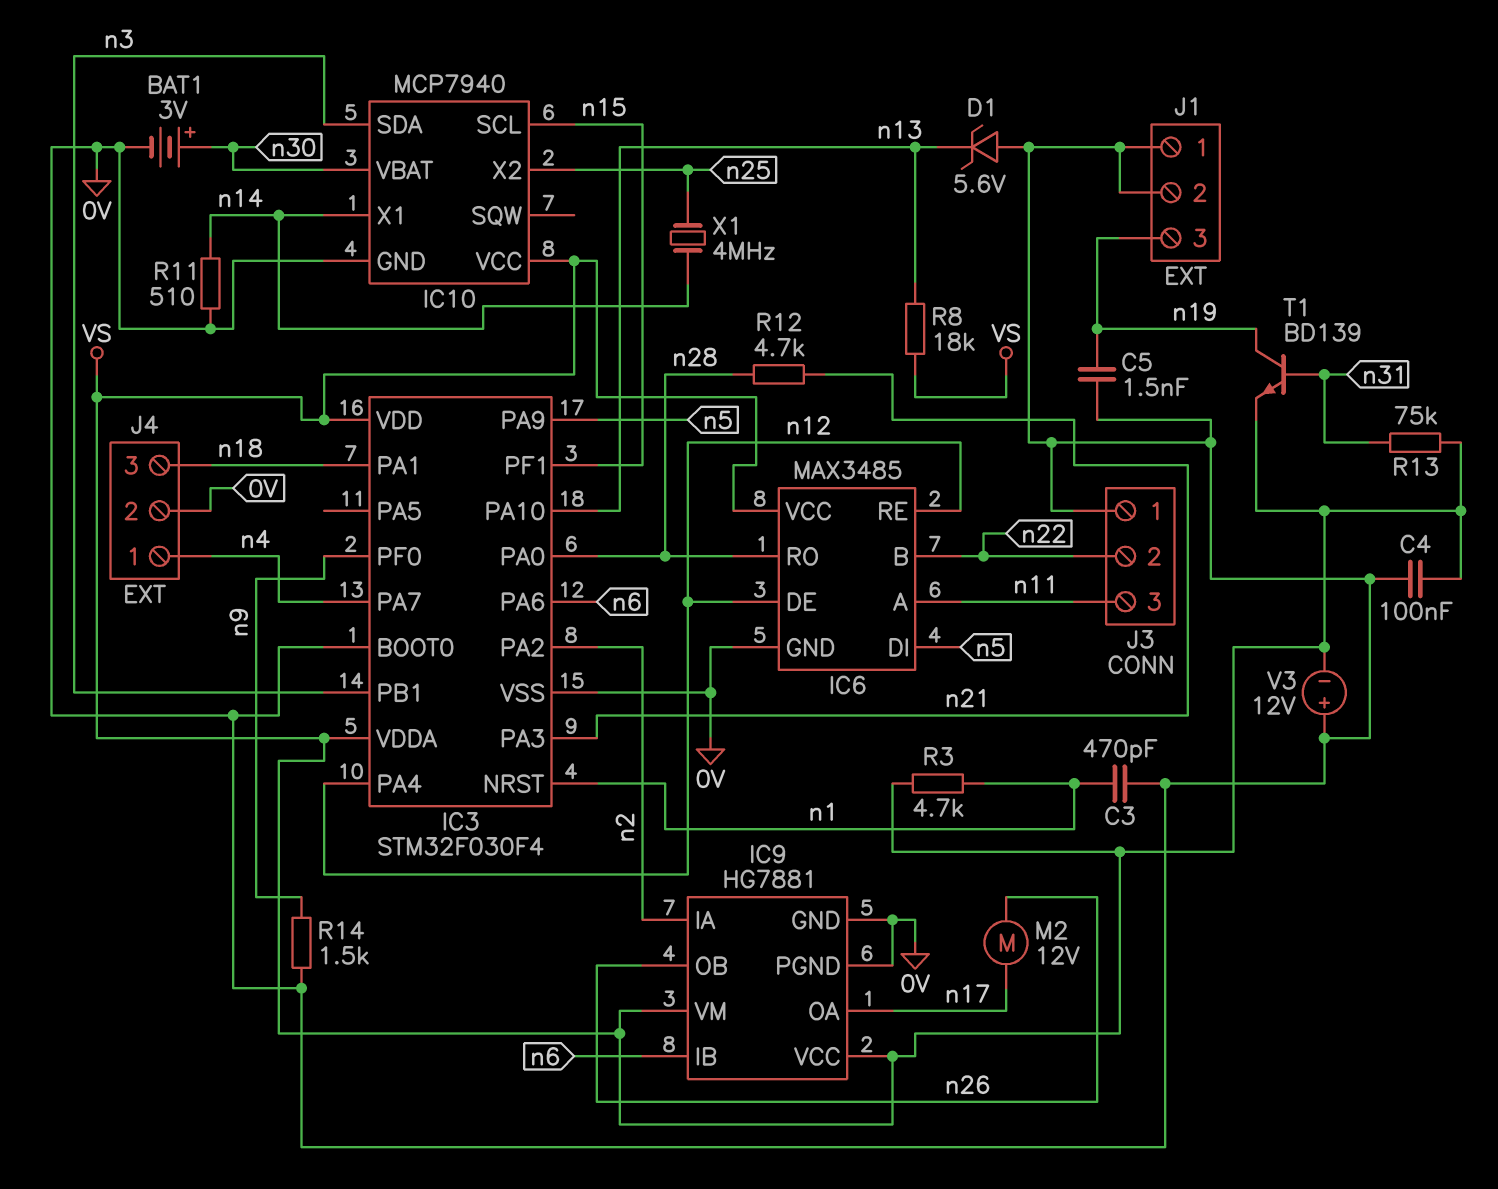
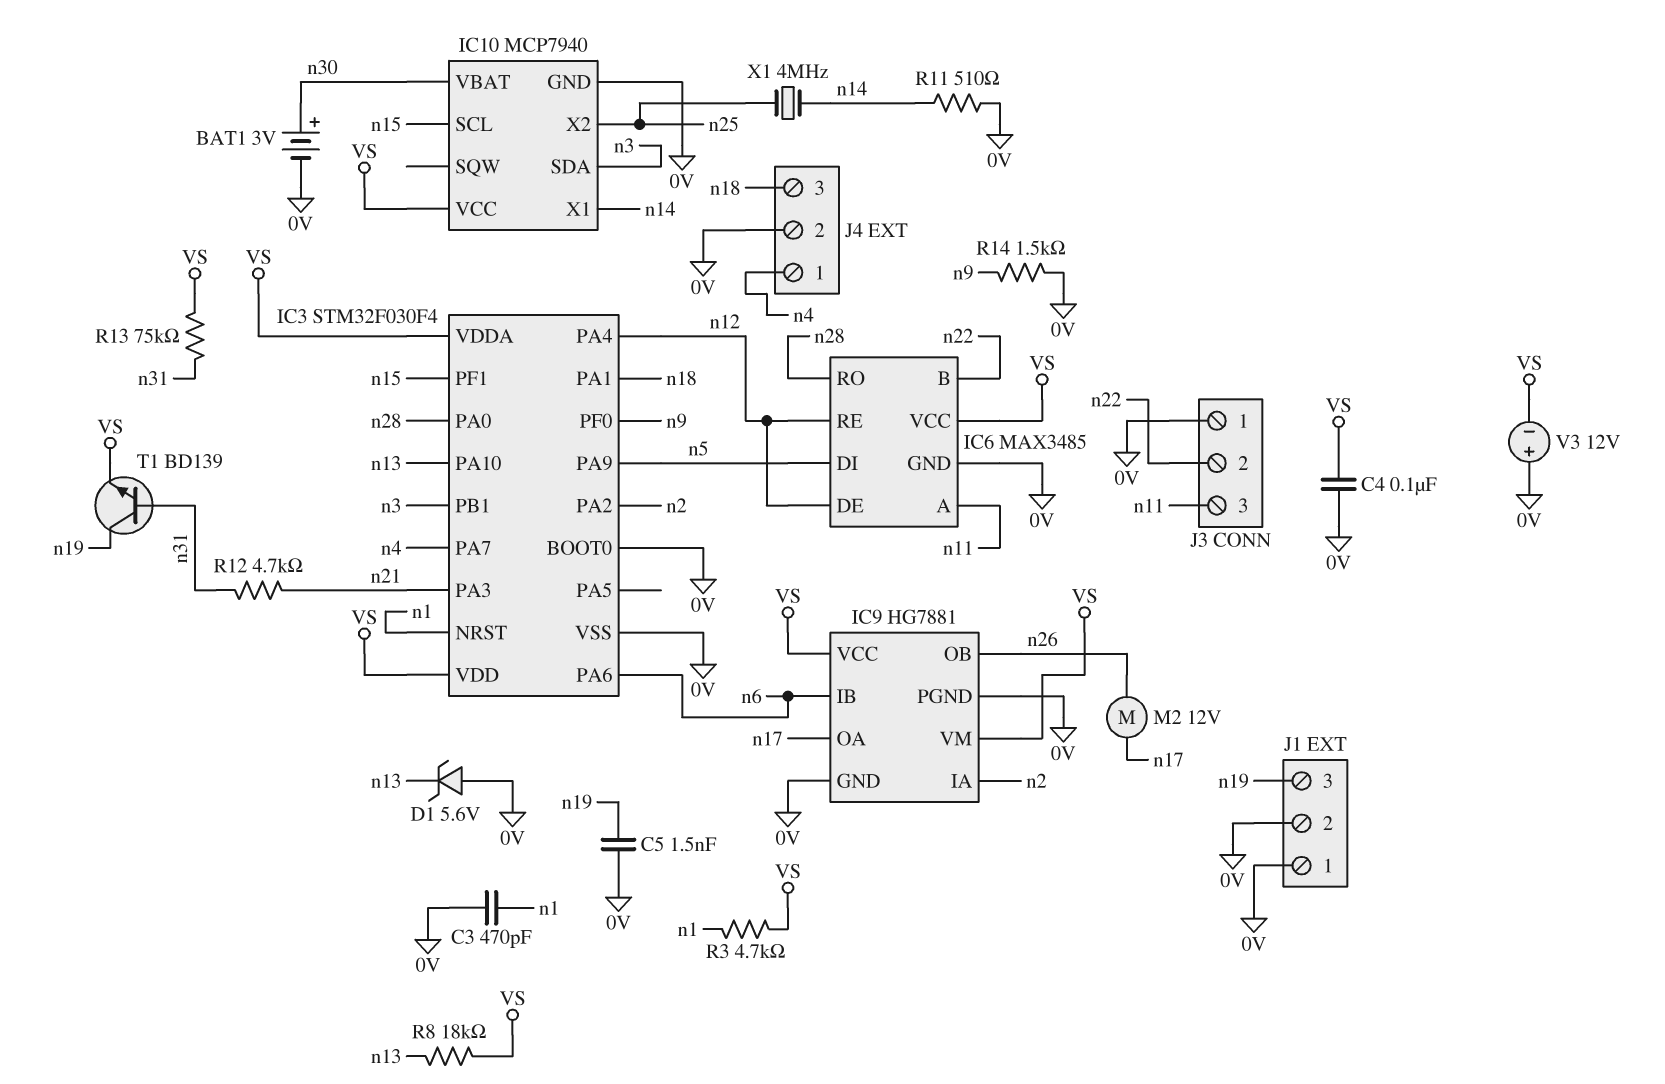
R12: 4.7k (n21, n28) -> 4.7k (n21, n31)

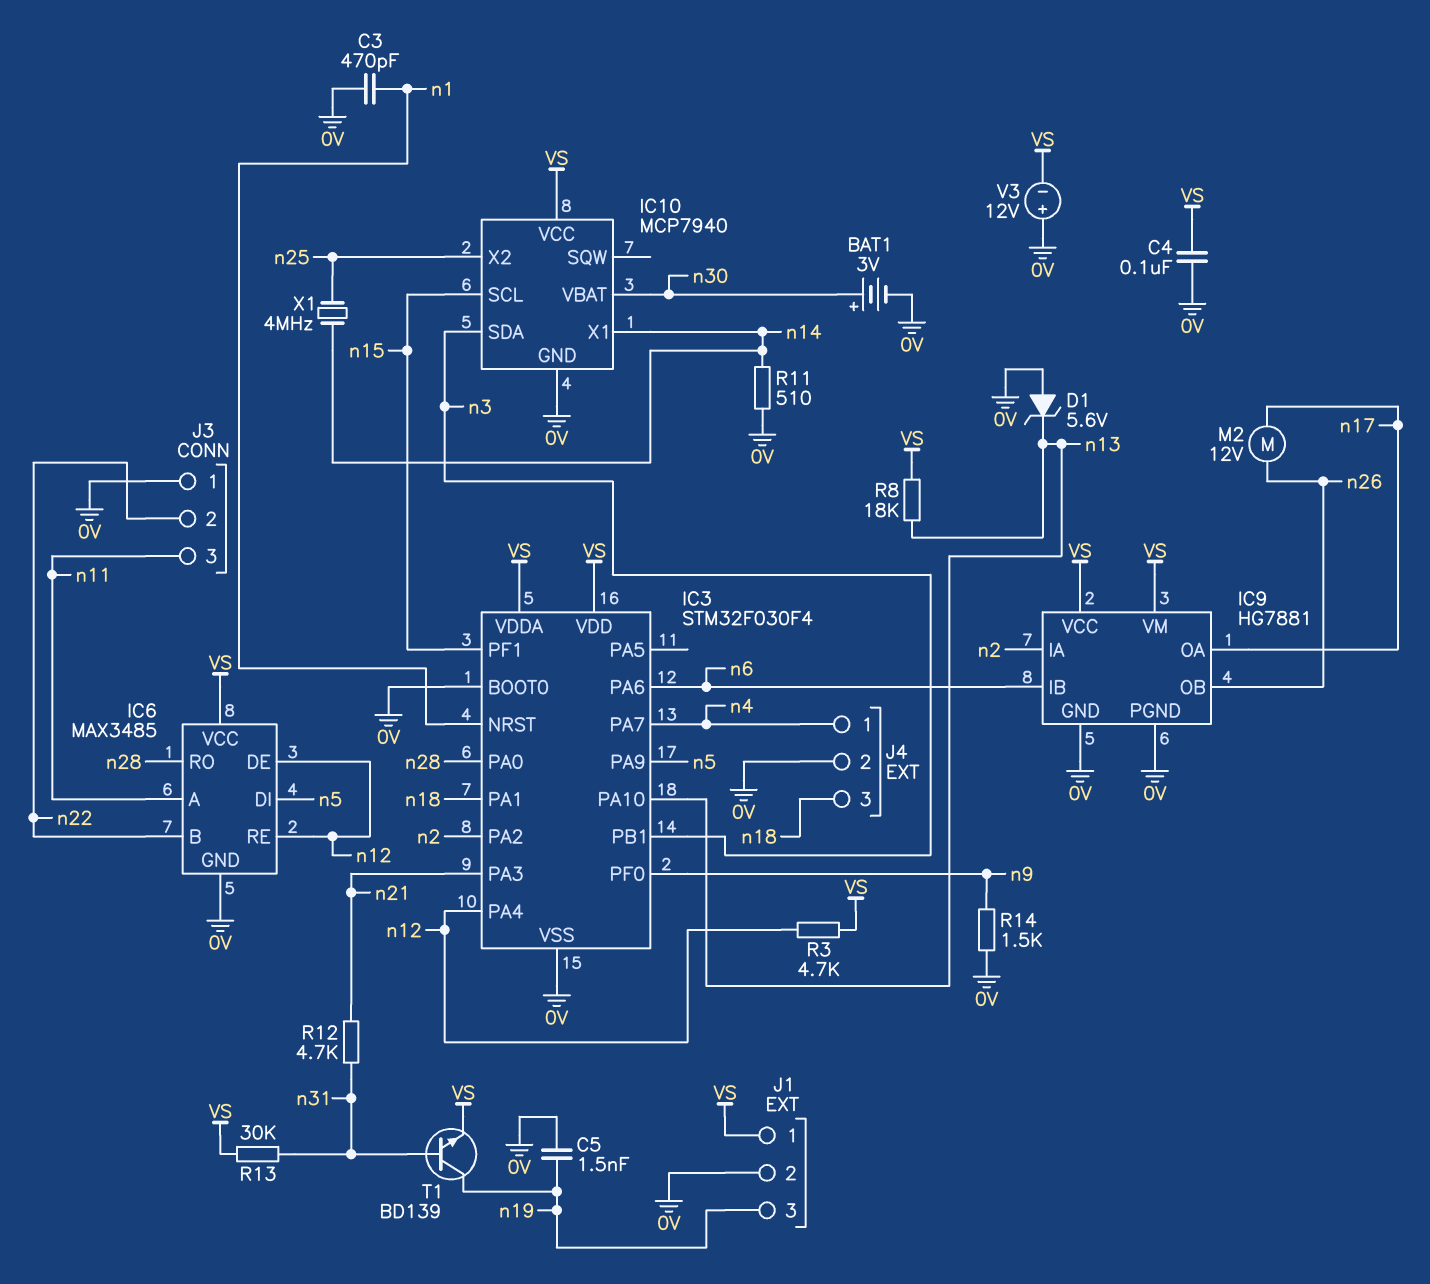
J1 pin 1: 0V -> VS
R3: 4.7k (VS, n1) -> 4.7k (VS, n12)
R13: 75k (VS, n31) -> 30k (VS, n31)

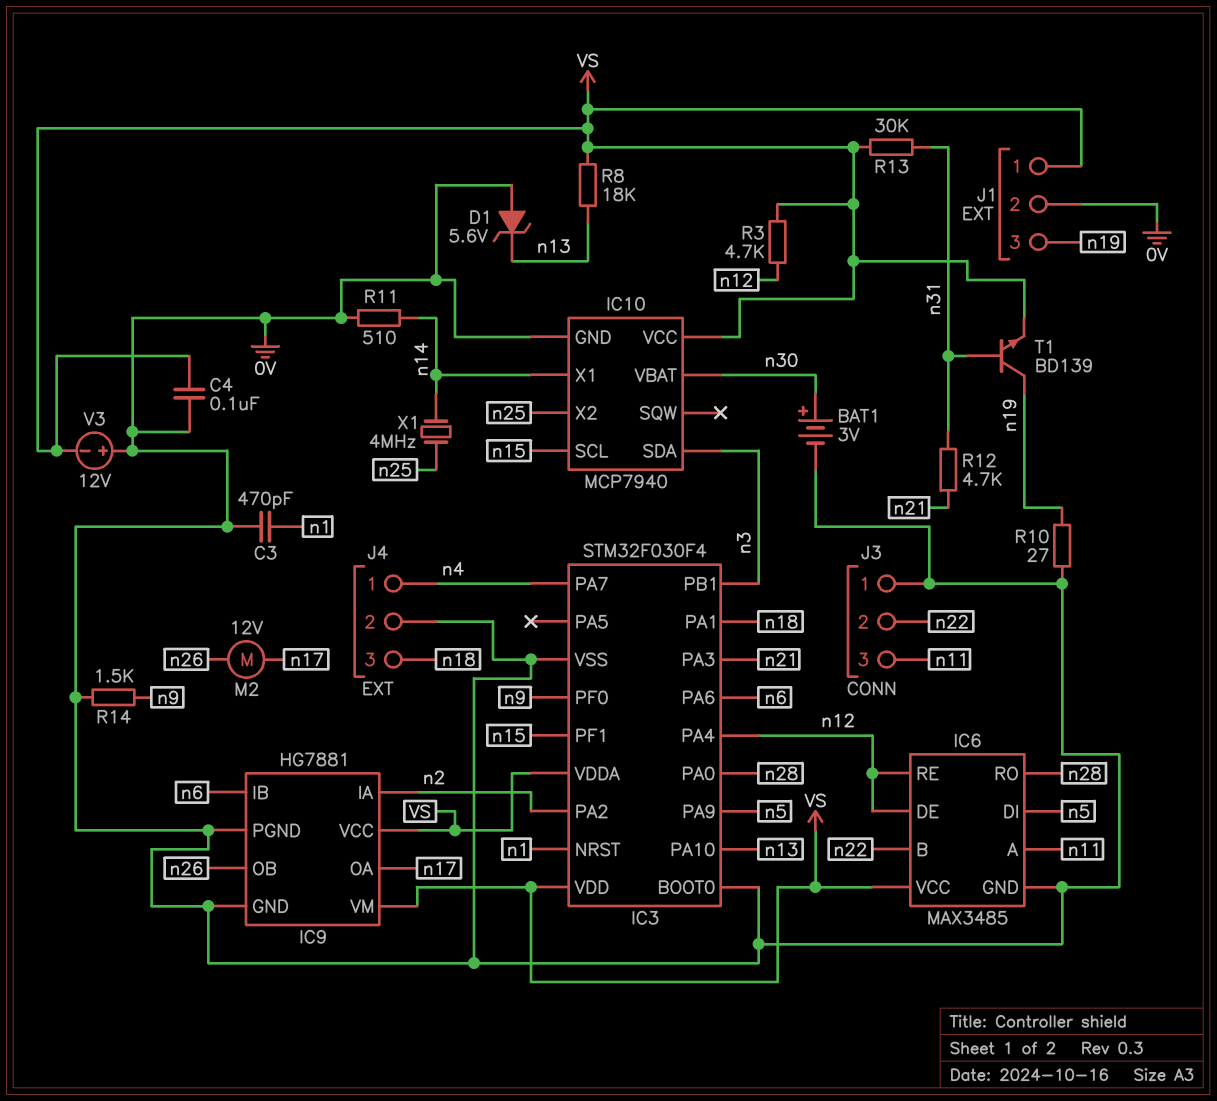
C5: 1.5nF (0V, n19) -> none
R10: none -> 27 (0V, n19)

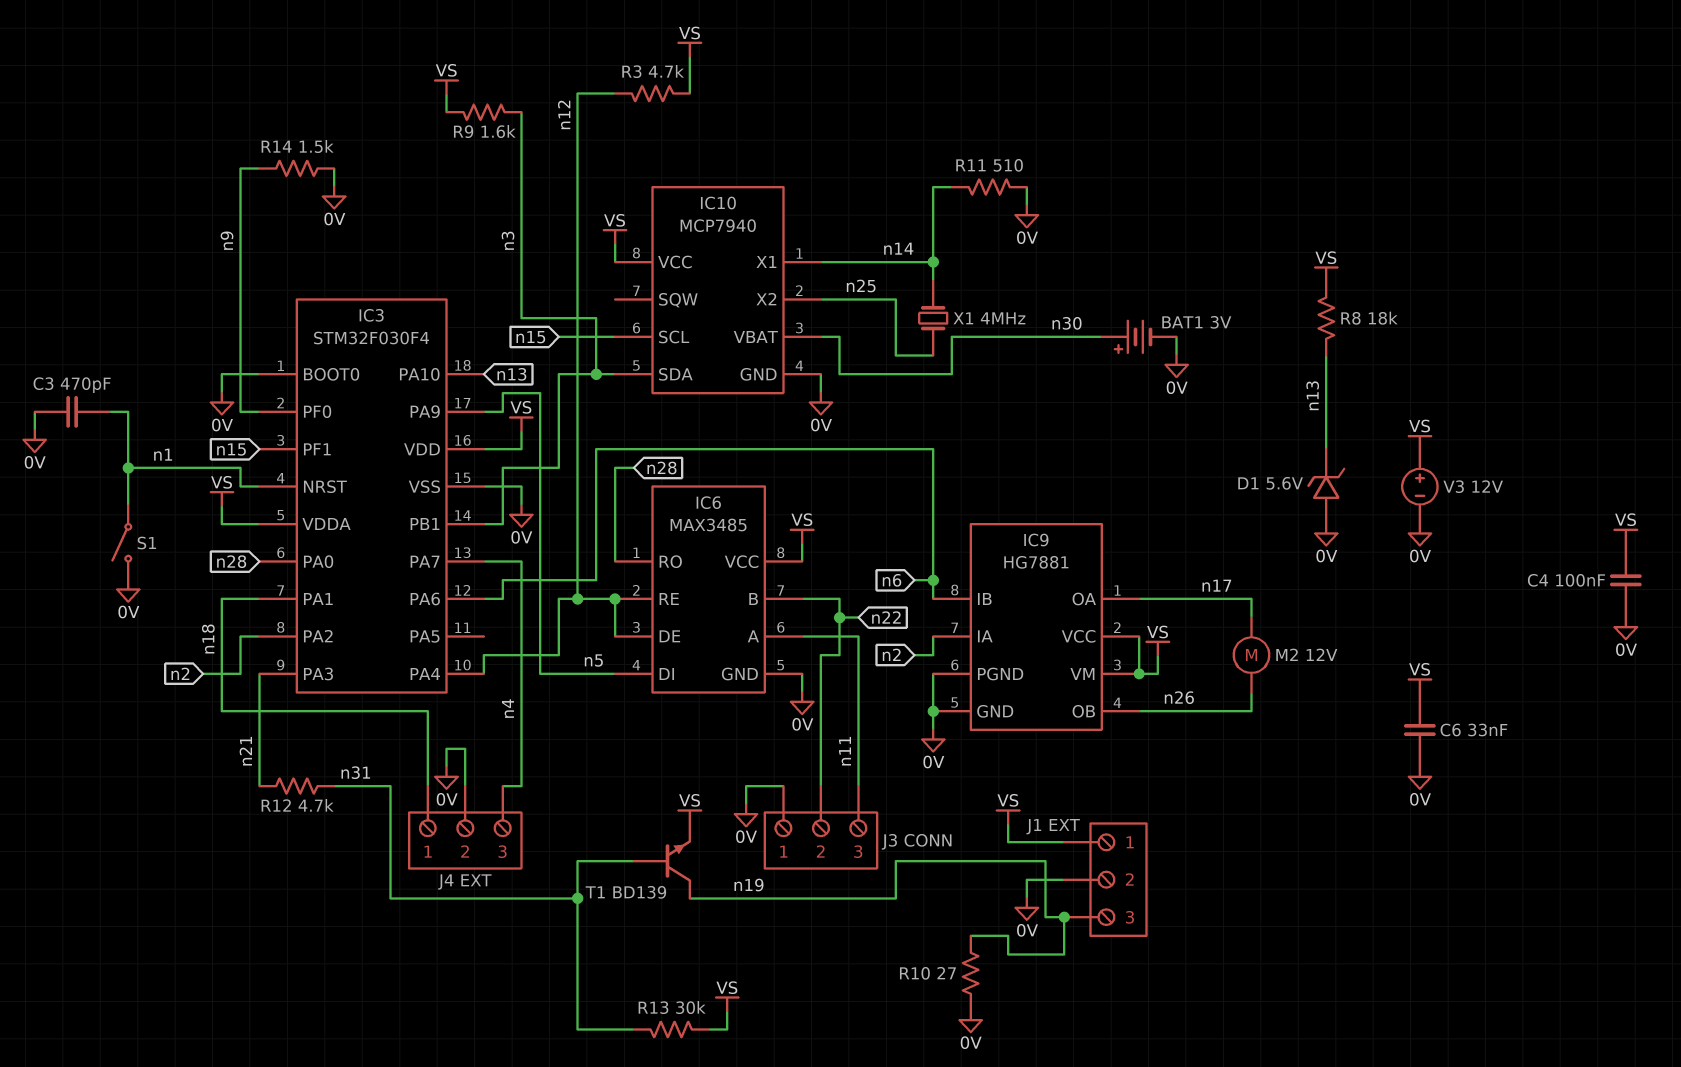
C6: none -> 33nF (0V, VS)
J4 pin 1: n4 -> n18
J4 pin 3: n18 -> n4
R9: none -> 1.6k (VS, n3)
S1: none -> switch (0V, n1)
V3: 12V (plus 0V, minus VS) -> 12V (plus VS, minus 0V)

